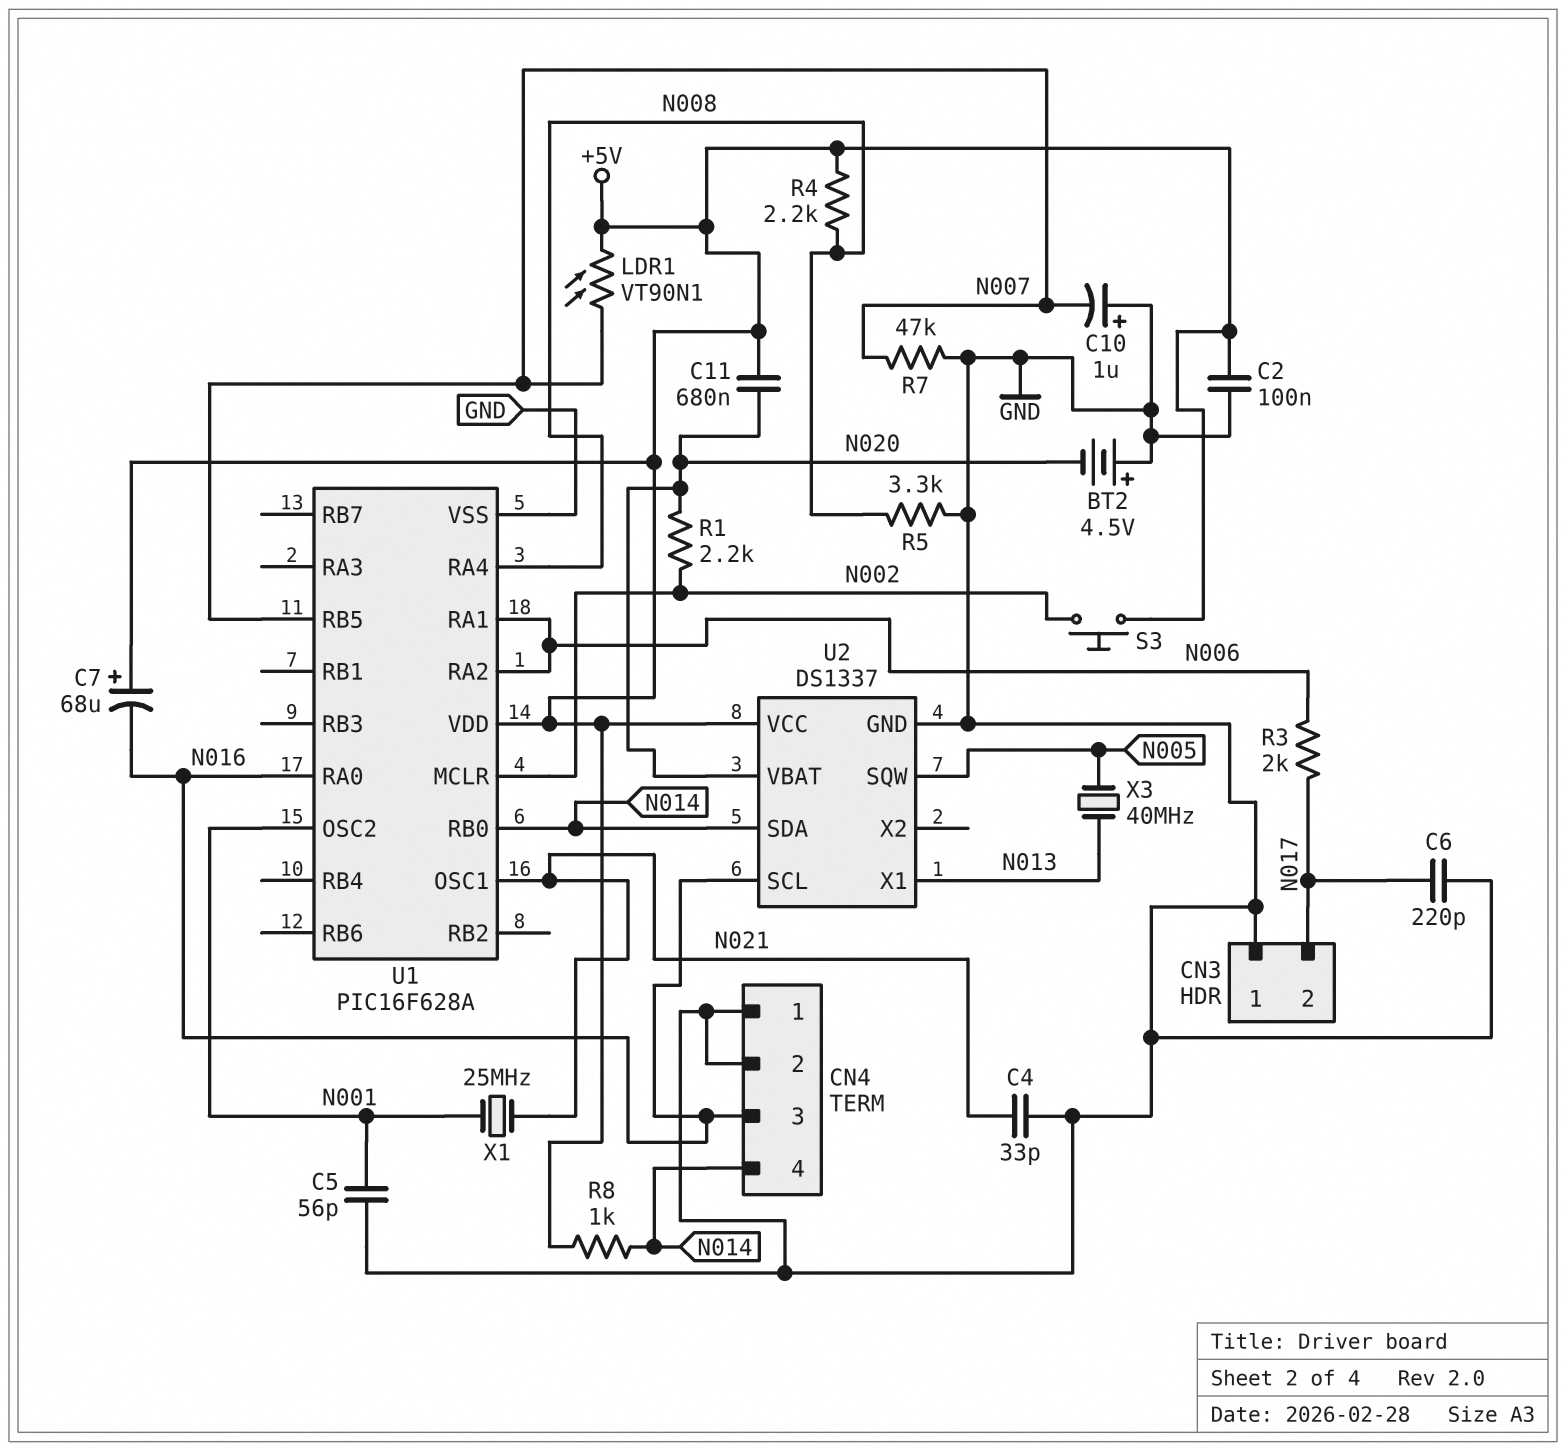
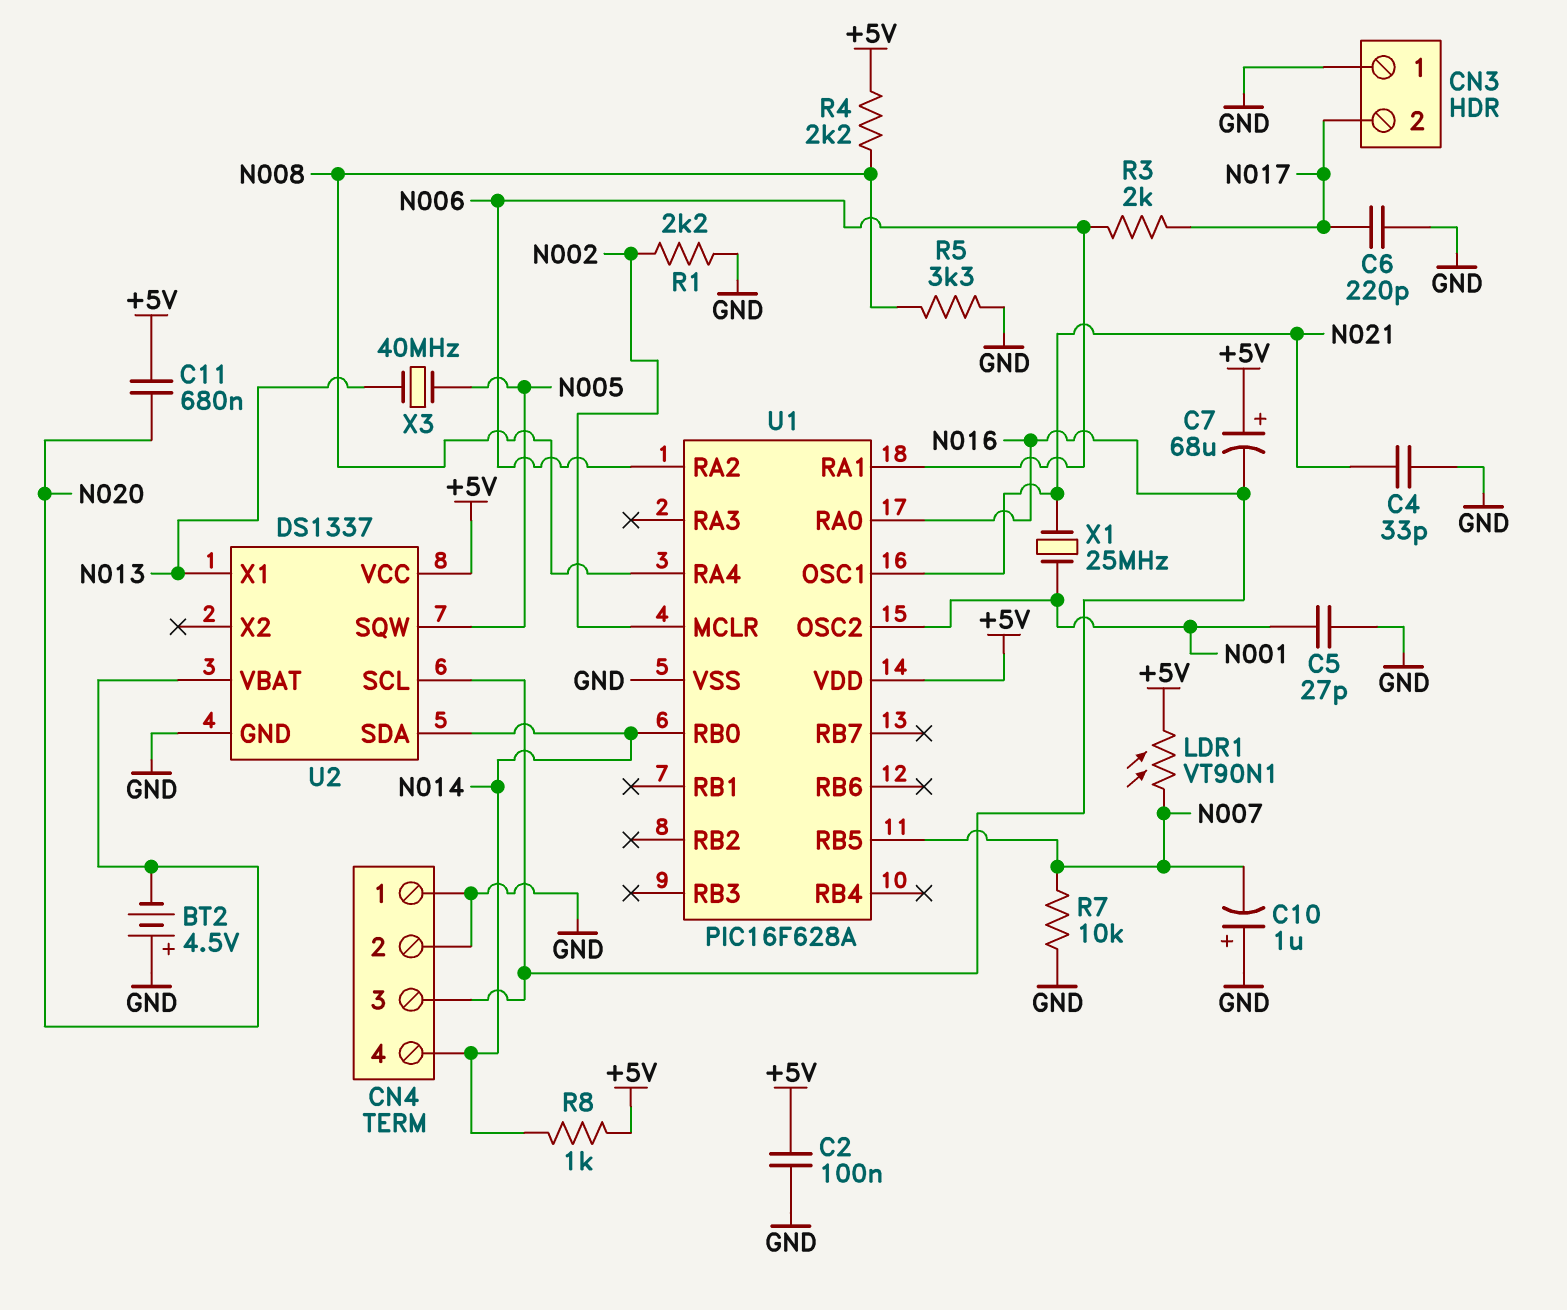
C5: 56pF (GND, N001) -> 27pF (GND, N001)
R1: 2.2k (N002, N020) -> 2.2k (GND, N002)
R7: 47k (GND, N007) -> 10k (GND, N007)
S3: button (+5V, N002) -> none

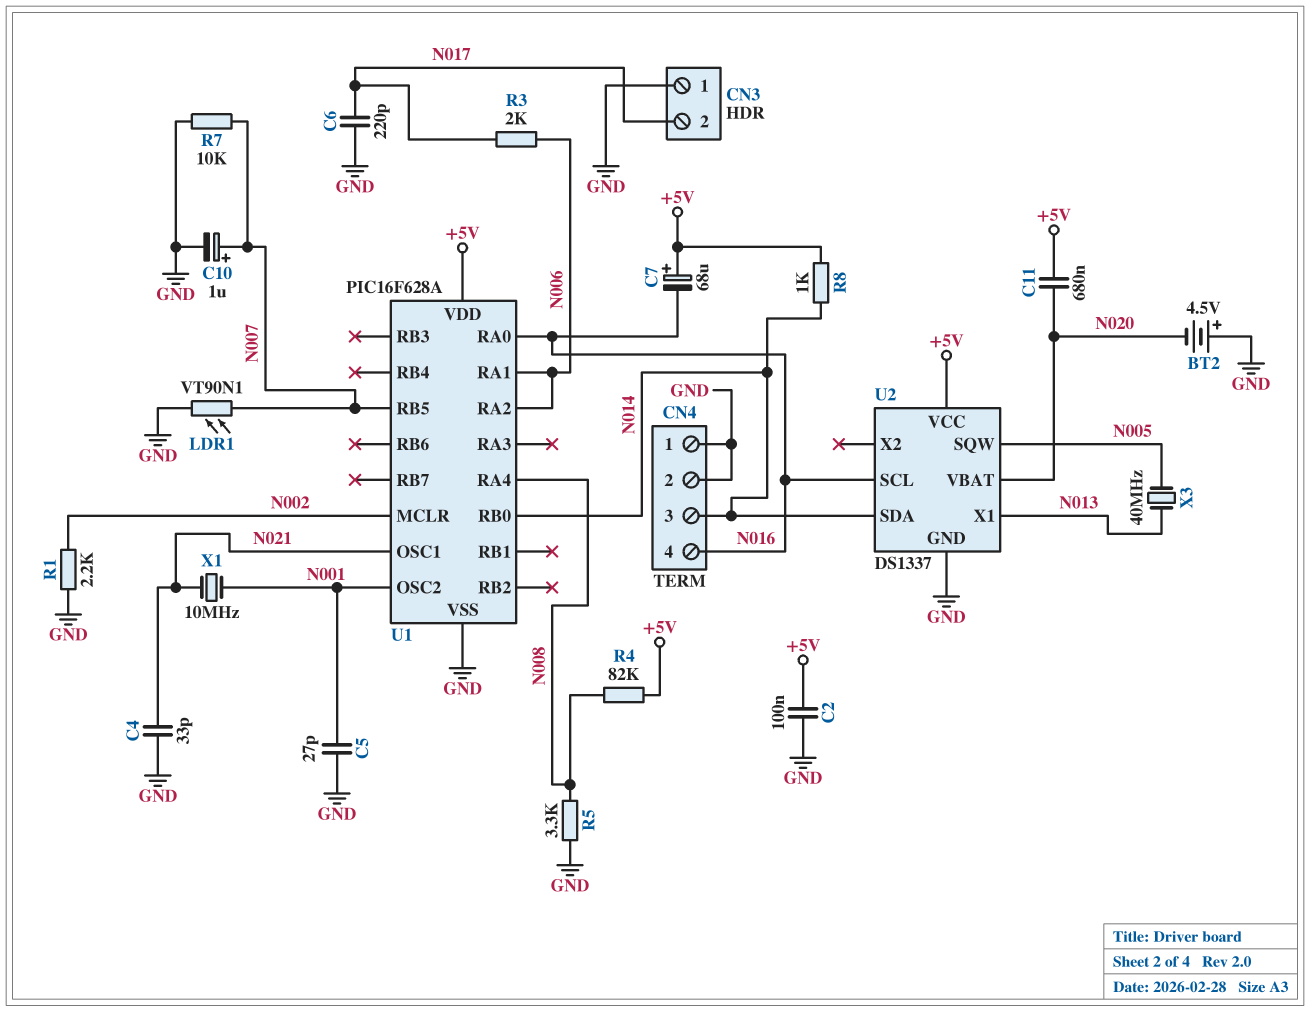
C10: 1uF (plus GND, minus N007) -> 1uF (plus N007, minus GND)
CN4 pin 3: N016 -> N014
CN4 pin 4: N014 -> N016
LDR1: VT90N1 (+5V, N007) -> VT90N1 (GND, N007)
R4: 2.2k (+5V, N008) -> 82k (+5V, N008)
X1: 25MHz (N001, N021) -> 10MHz (N001, N021)

